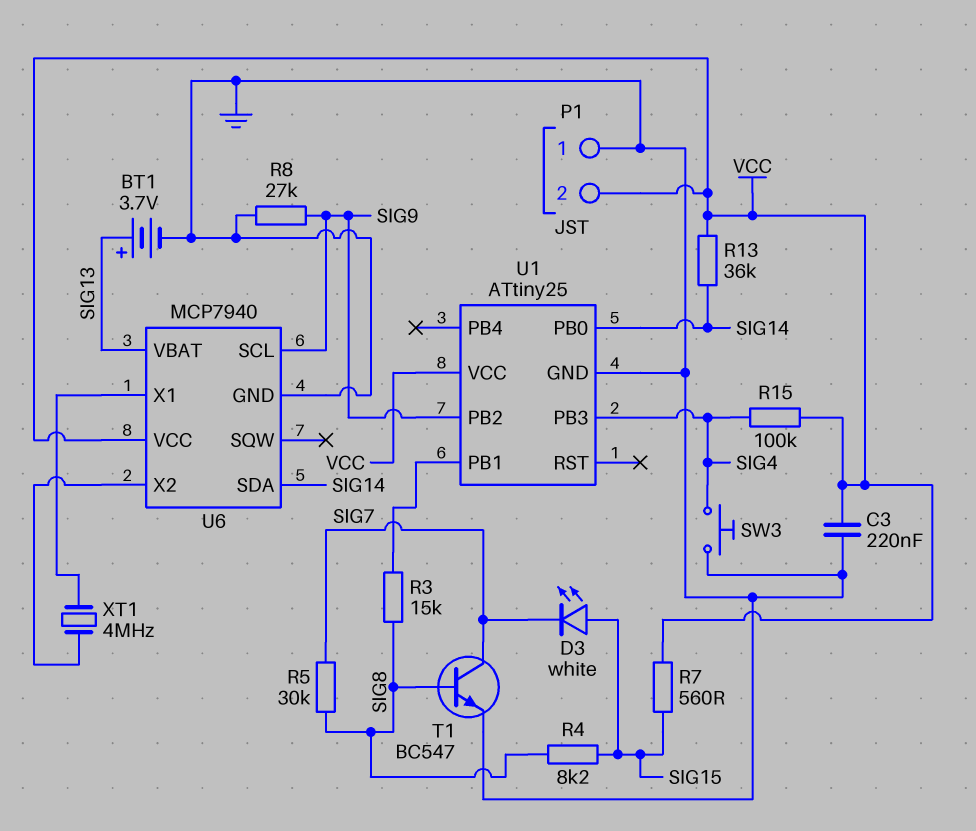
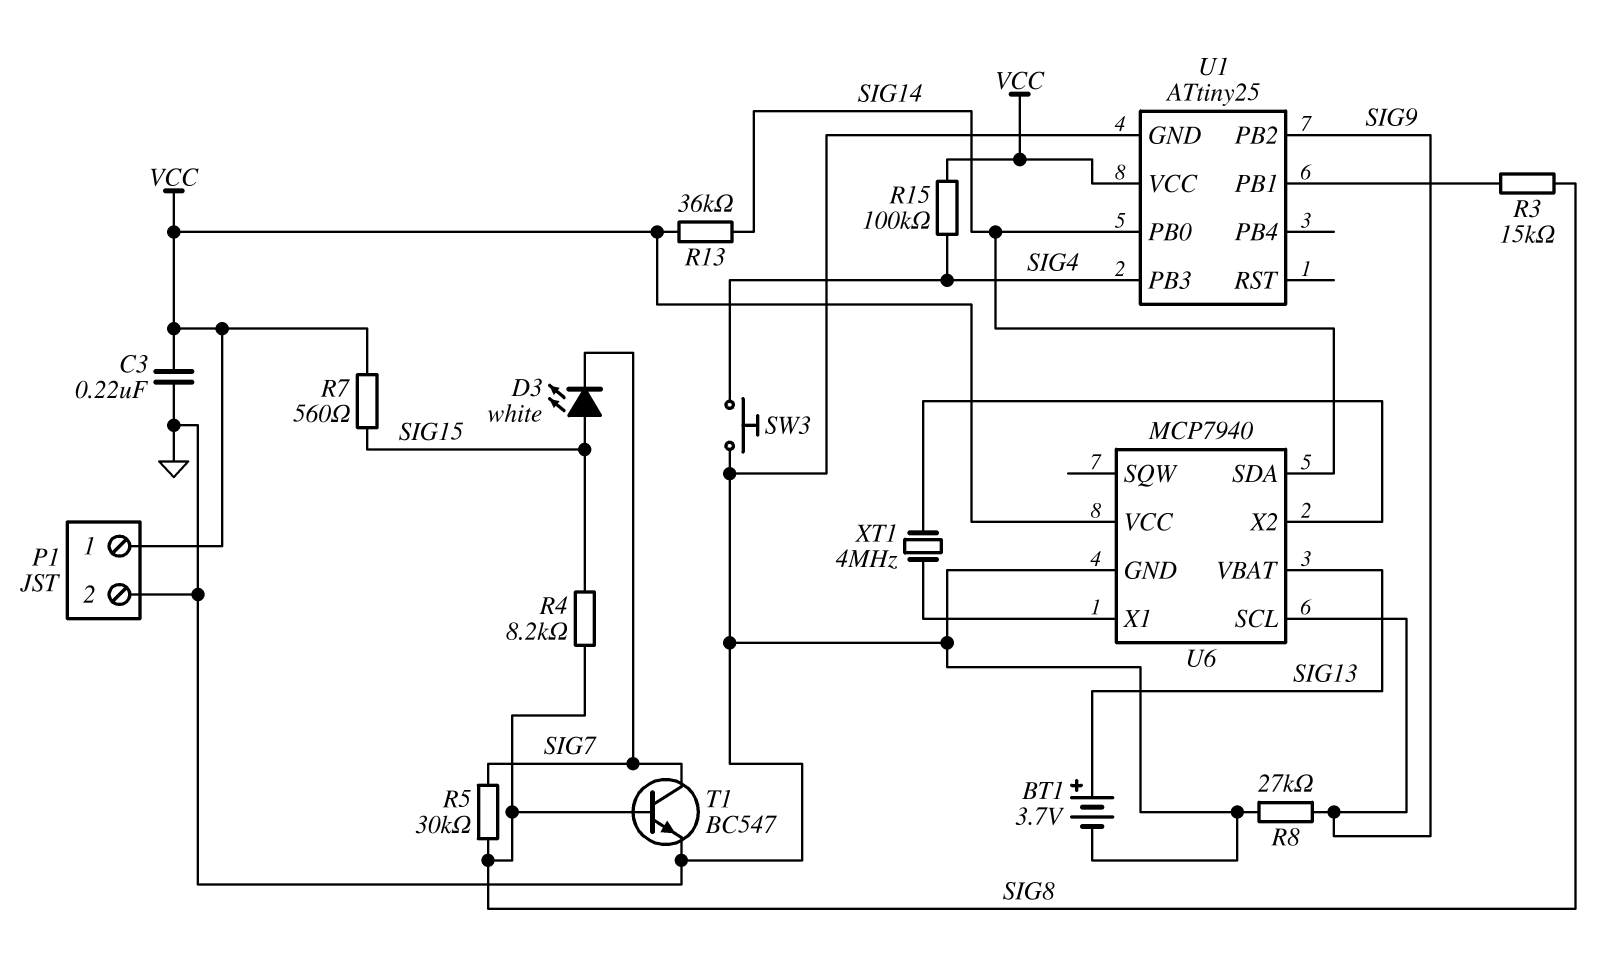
P1 pin 1: GND -> VCC
P1 pin 2: VCC -> GND

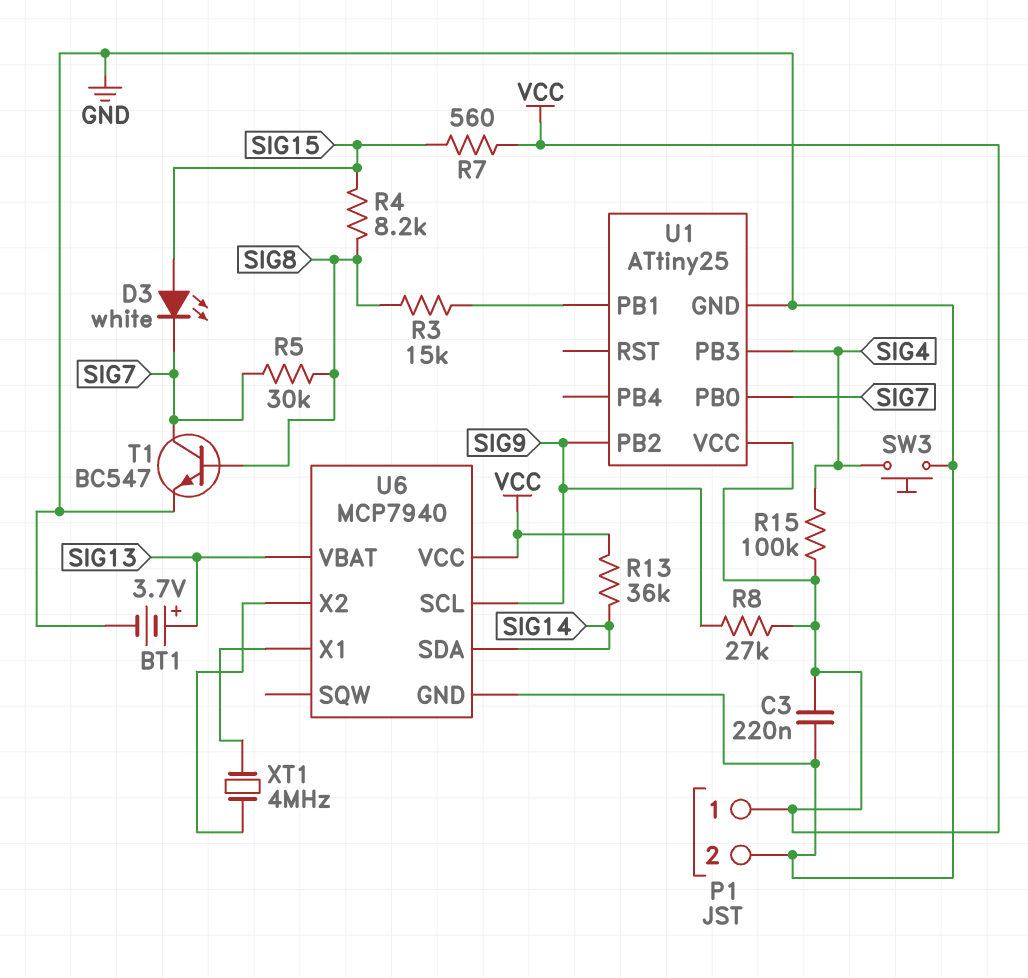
R8: 27k (GND, SIG9) -> 27k (SIG9, VCC)
U1 pin PB0: SIG14 -> SIG7

